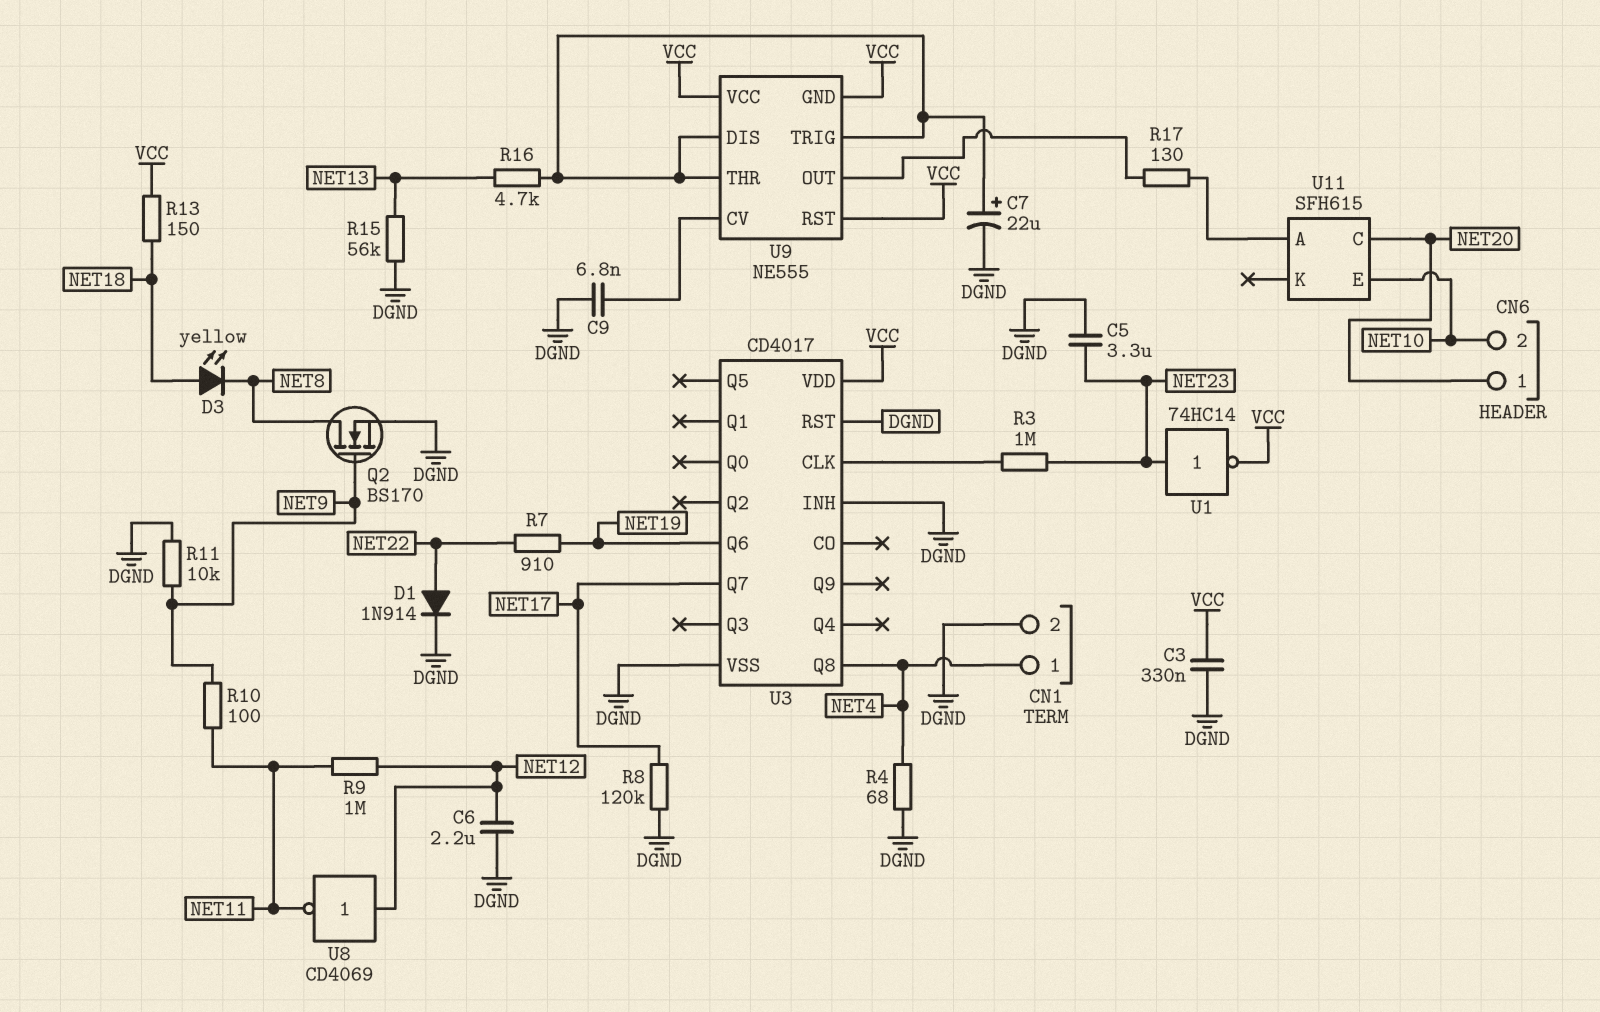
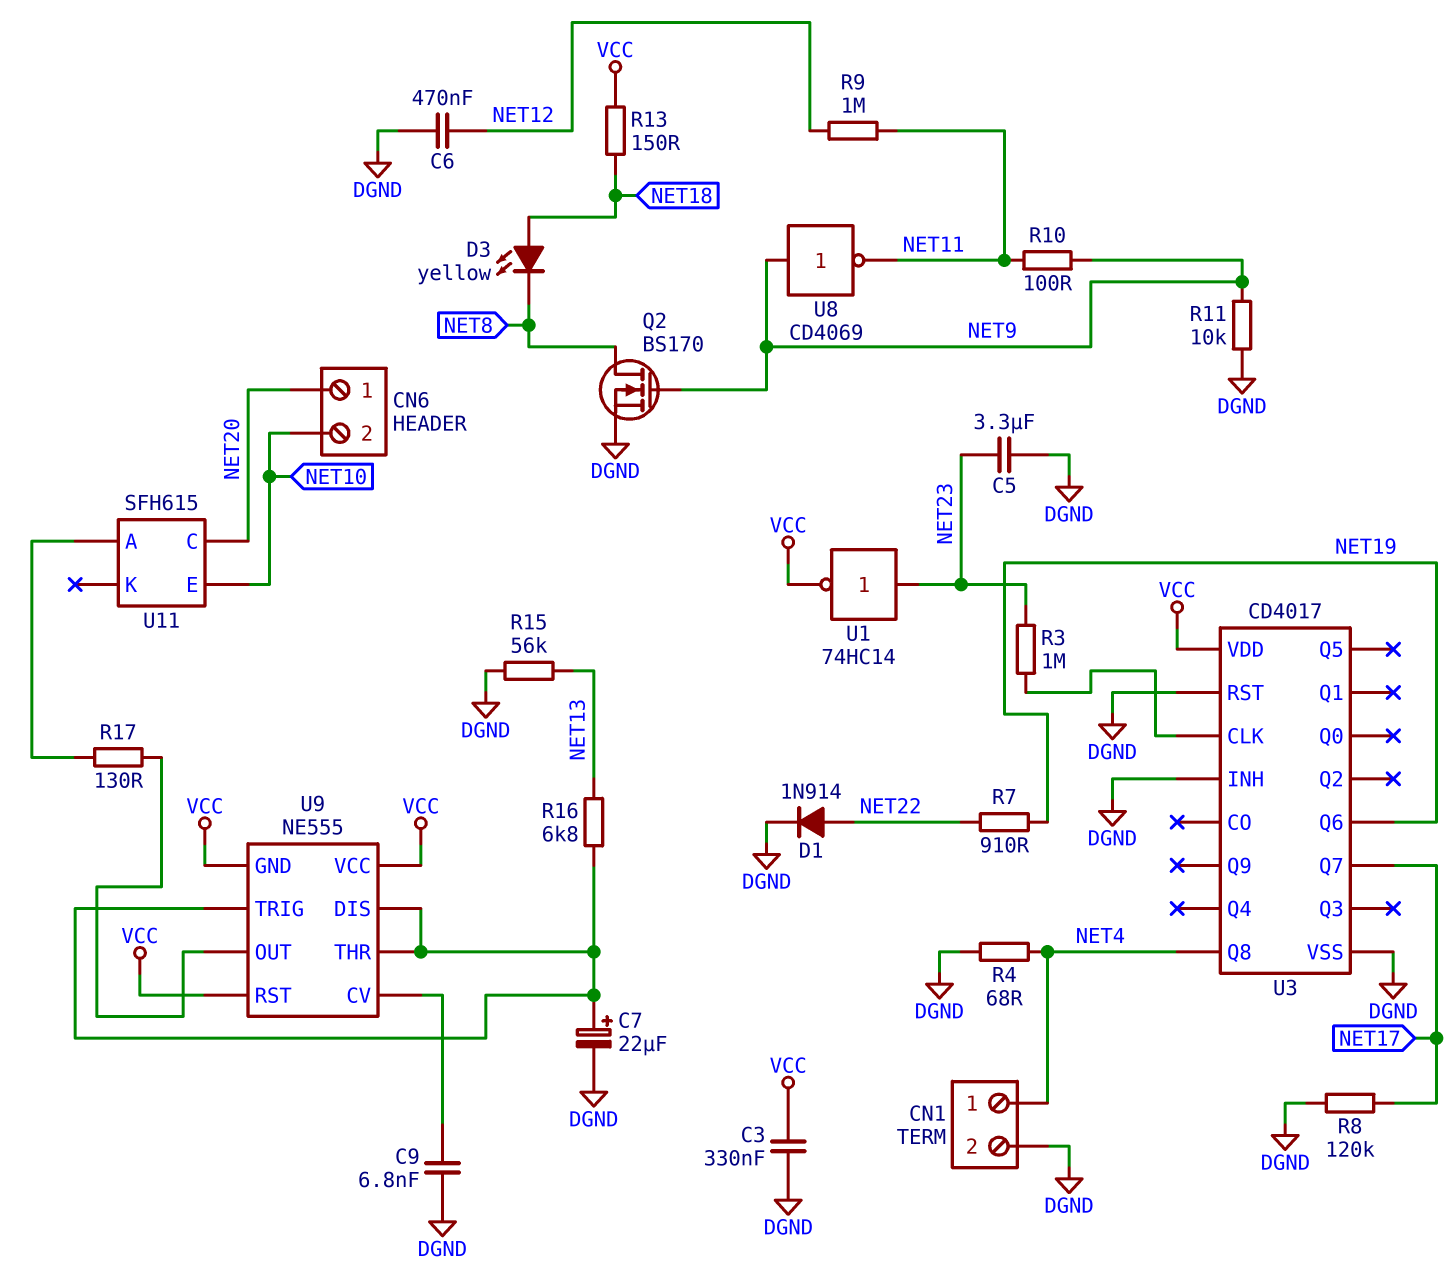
C6: 2.2uF (DGND, NET12) -> 470nF (DGND, NET12)
R16: 4.7k (NET13, U9/DIS) -> 6.8k (NET13, U9/DIS)
U8: NOT CD4069 (in NET12, out NET11) -> NOT CD4069 (in NET9, out NET11)

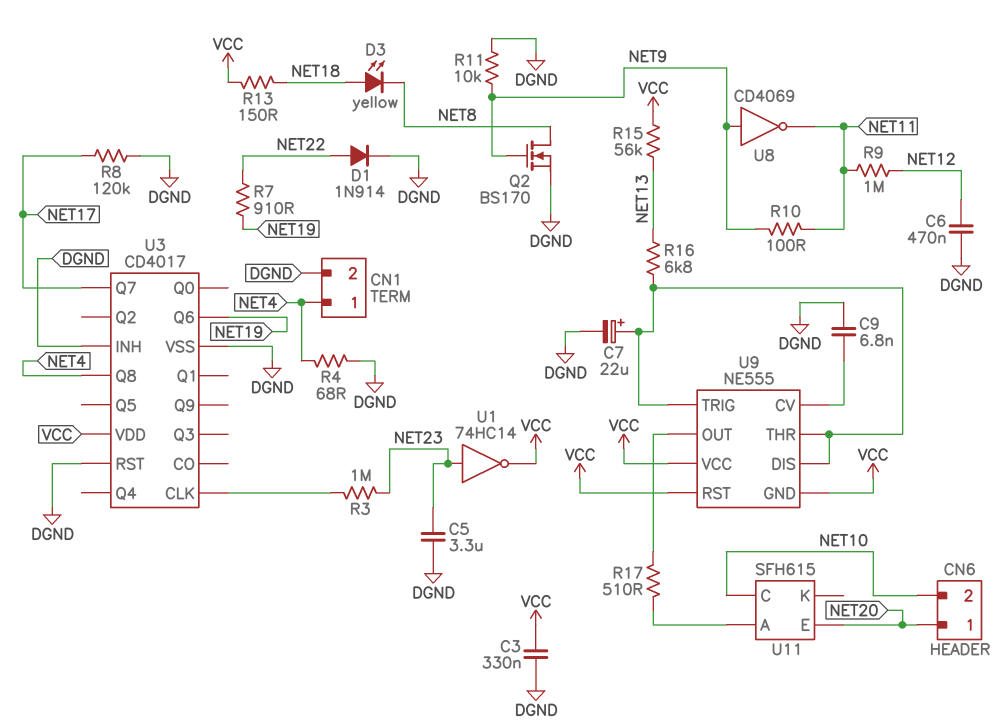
R15: 56k (DGND, NET13) -> 56k (NET13, VCC)
R17: 130 (U9/OUT, U11/A) -> 510 (U9/OUT, U11/A)
U11 pin C: NET20 -> NET10
U11 pin E: NET10 -> NET20

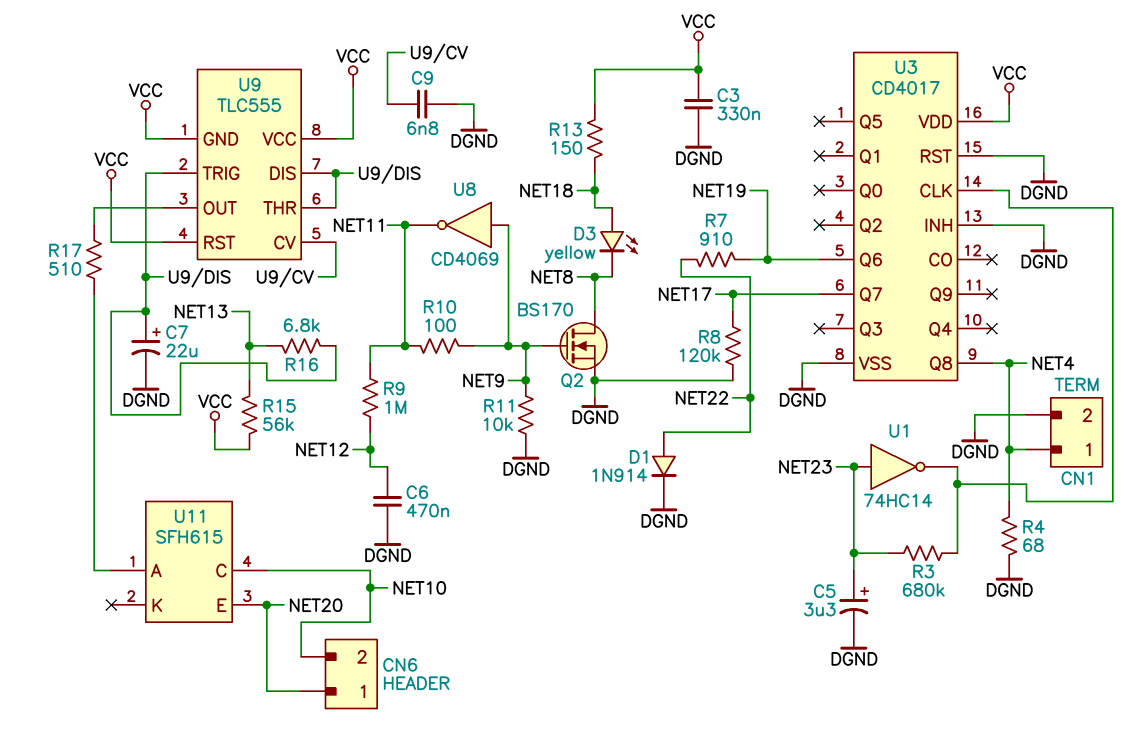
C5: 3.3uF (DGND, NET23) -> 3.3uF (plus NET23, minus DGND)
R3: 1M (NET23, U3/CLK) -> 680k (NET23, U3/CLK)
U1: NOT 74HC14 (in NET23, out VCC) -> NOT 74HC14 (in NET23, out U3/CLK)
U9: NE555 -> TLC555

